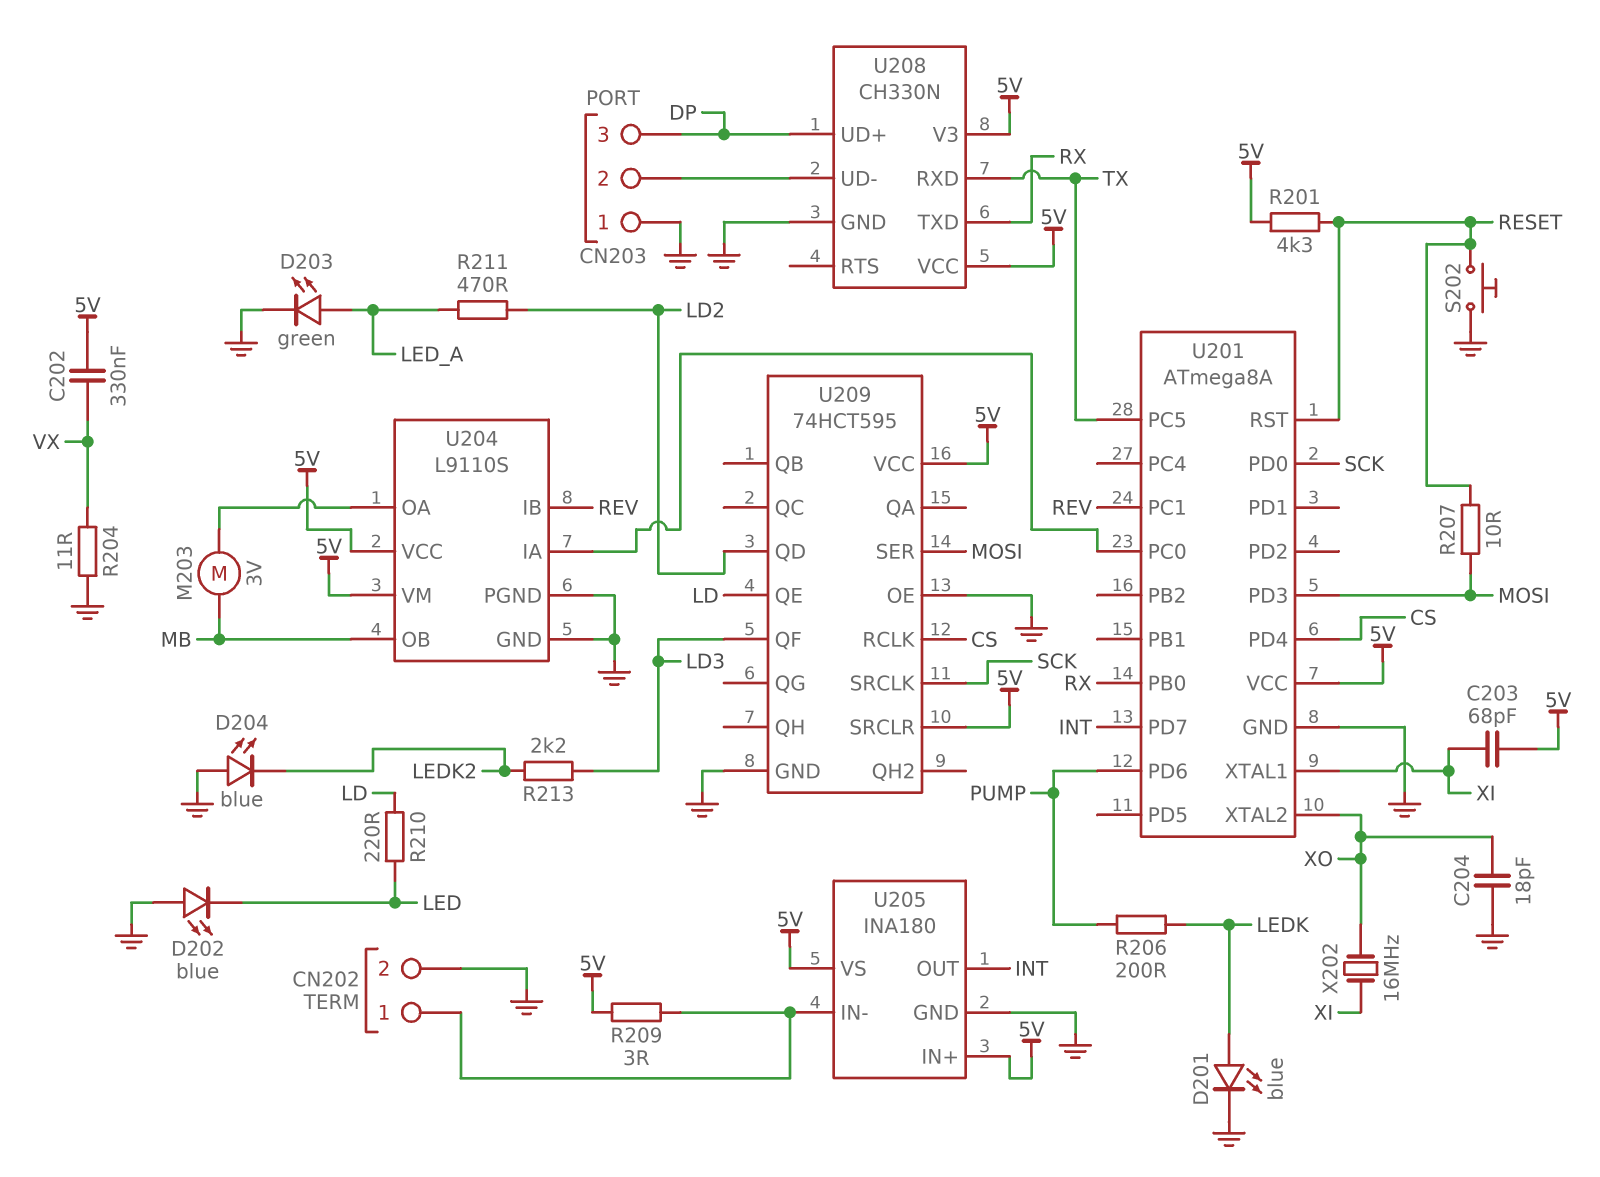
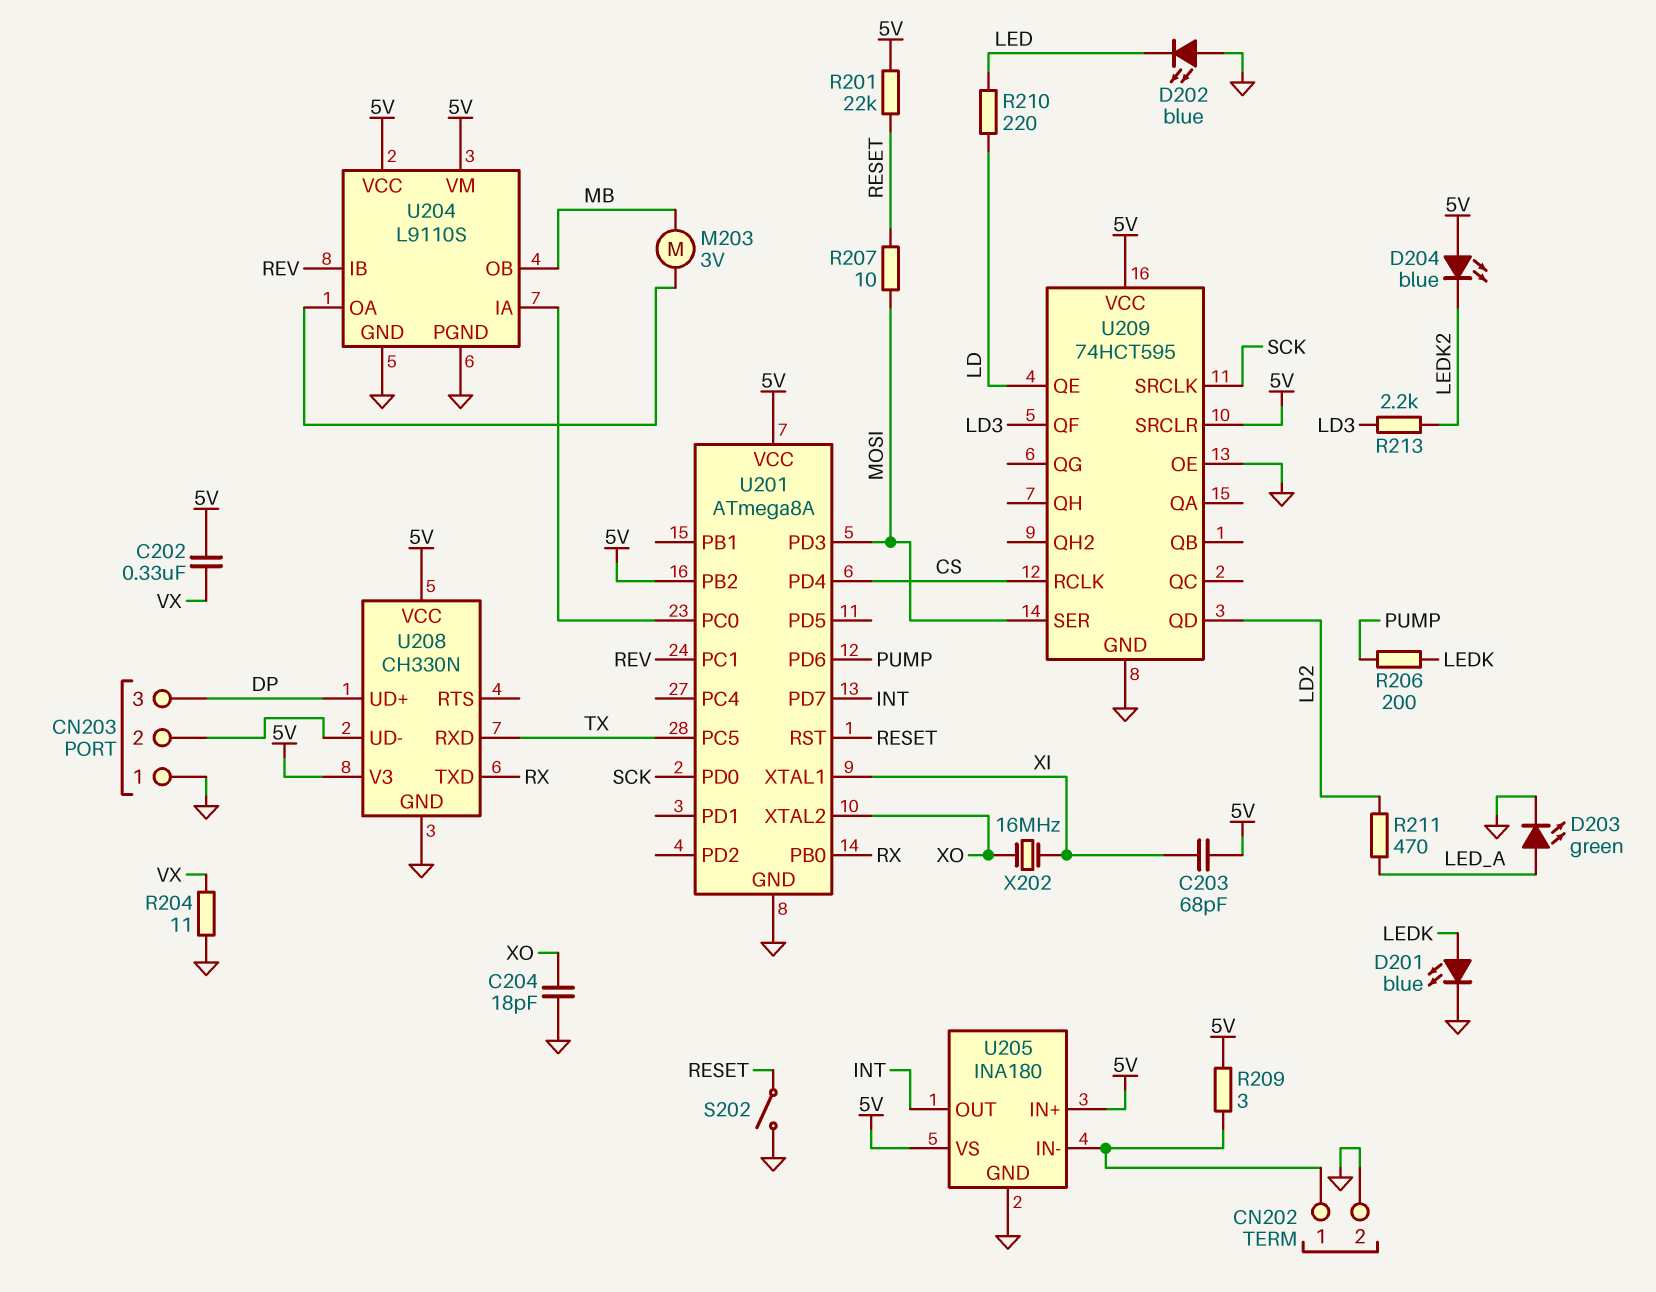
D204: LED blue (A GND, K LEDK2) -> LED blue (A 5V, K LEDK2)
R201: 4.3k (5V, RESET) -> 22k (5V, RESET)
S202: button (GND, RESET) -> switch (GND, RESET)
U201 pin PB2: none -> 5V

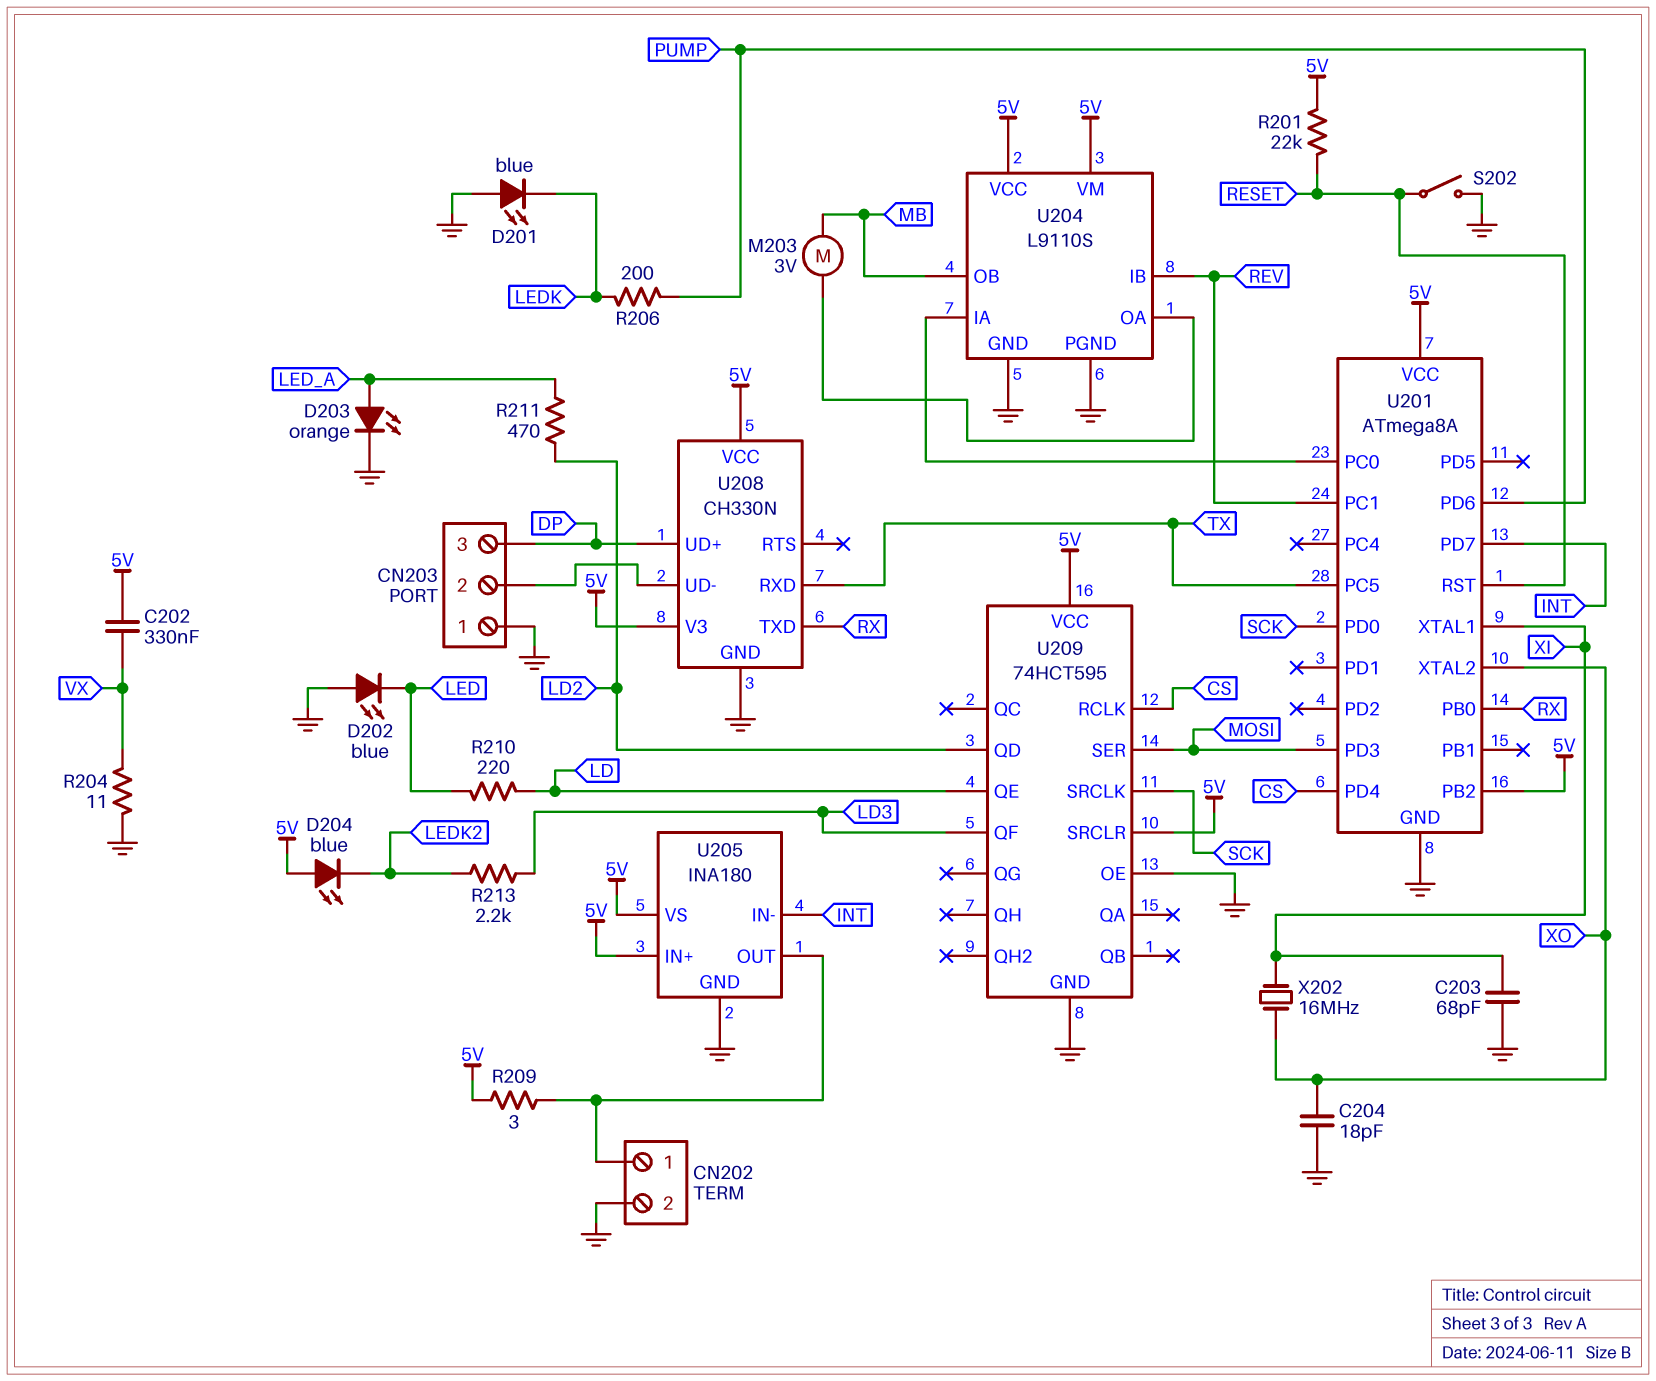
C203: 68pF (5V, XI) -> 68pF (GND, XI)
D201: LED blue (A LEDK, K GND) -> LED blue (A GND, K LEDK)
D203: LED green (A LED_A, K GND) -> LED orange (A LED_A, K GND)
R207: 10 (MOSI, RESET) -> none
U205 pin IN-: CN202/1 -> INT
U205 pin OUT: INT -> CN202/1

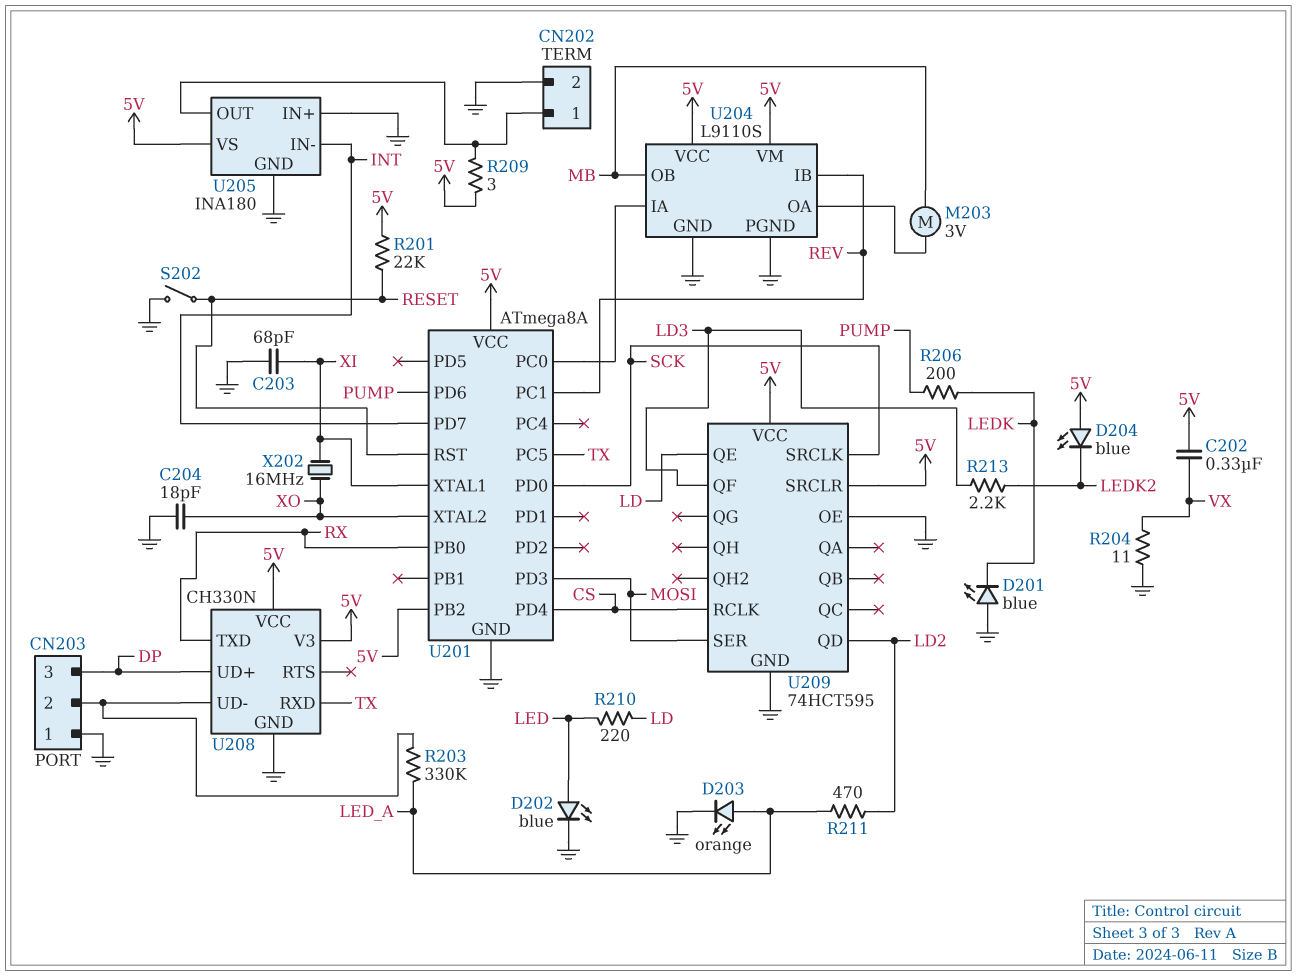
D202: LED blue (A GND, K LED) -> LED blue (A LED, K GND)
R203: none -> 330k (CN203/2, LED_A)
U205 pin IN+: 5V -> GND

